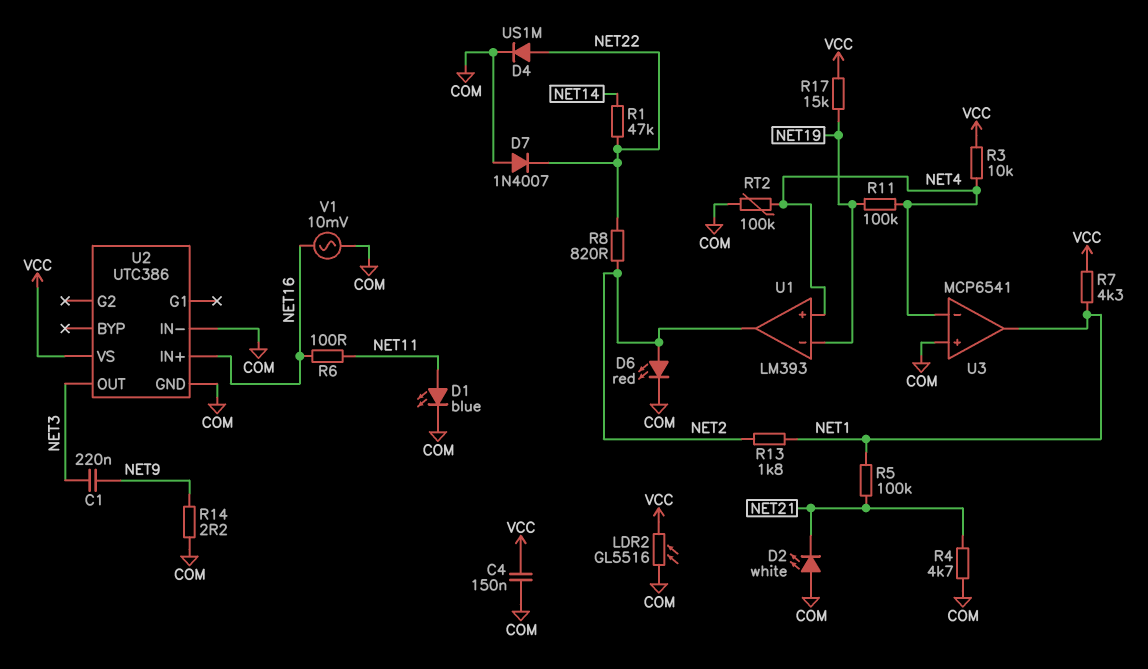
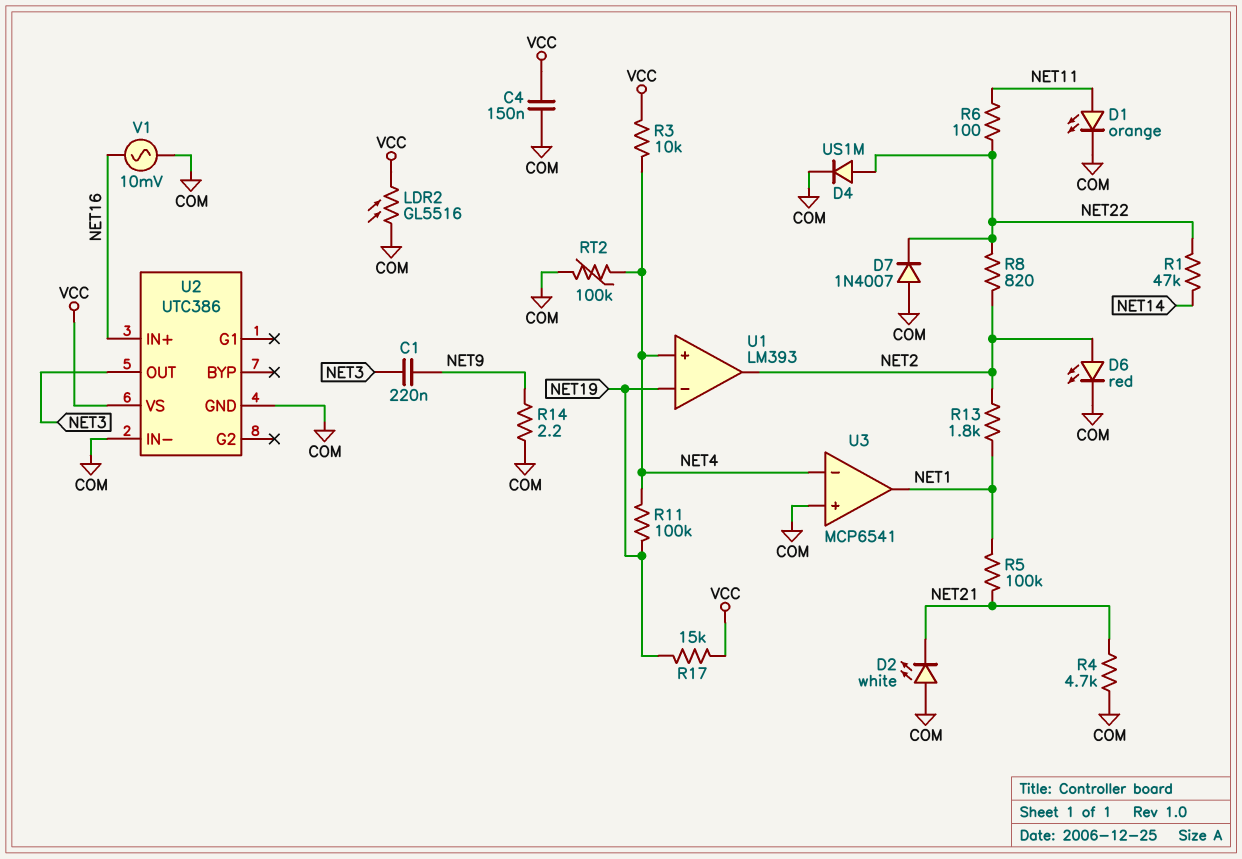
D1: LED blue (A NET11, K COM) -> LED orange (A NET11, K COM)
R6: 100 (NET11, NET16) -> 100 (NET11, NET22)
R7: 4.3k (NET1, VCC) -> none

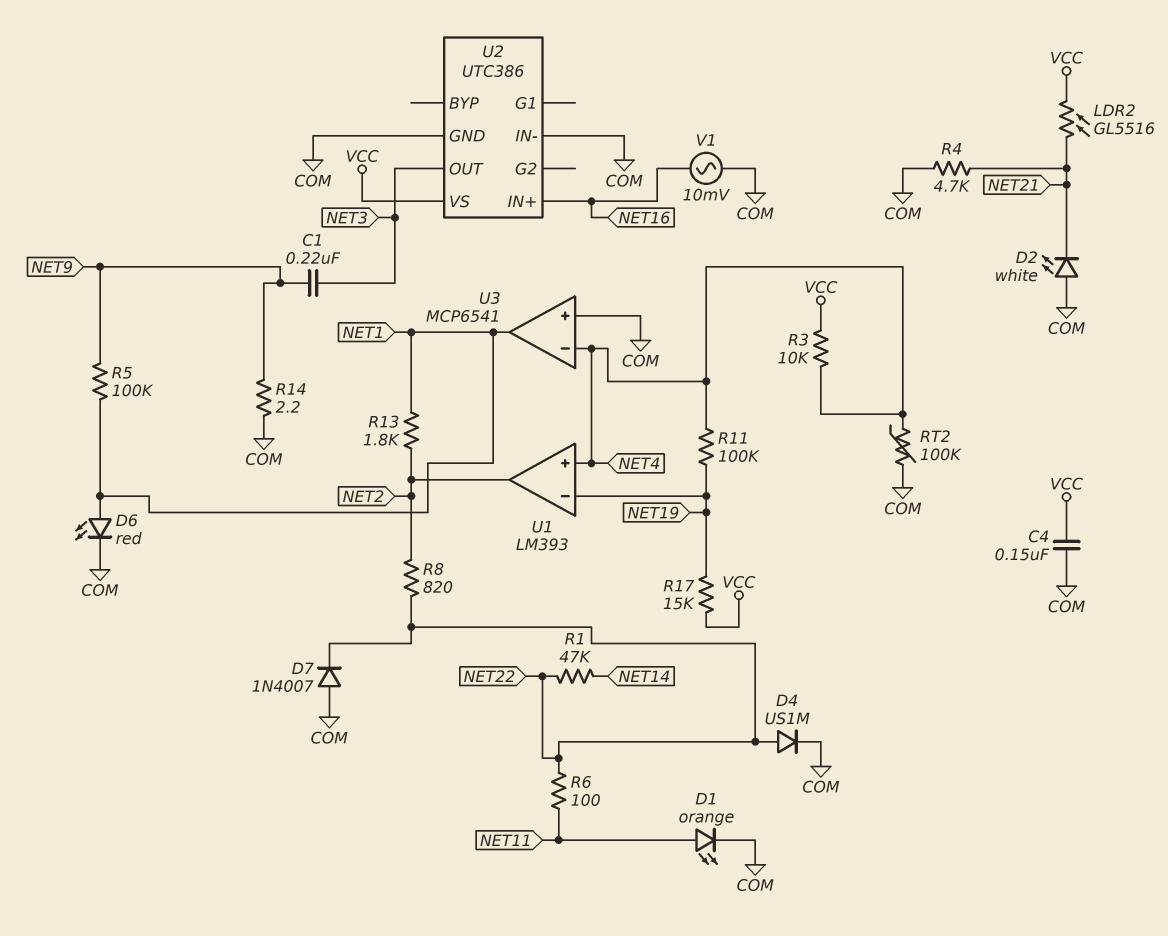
D6: LED red (A NET2, K COM) -> LED red (A NET1, K COM)
LDR2: GL5516 (COM, VCC) -> GL5516 (NET21, VCC)
R5: 100k (NET1, NET21) -> 100k (NET1, NET9)

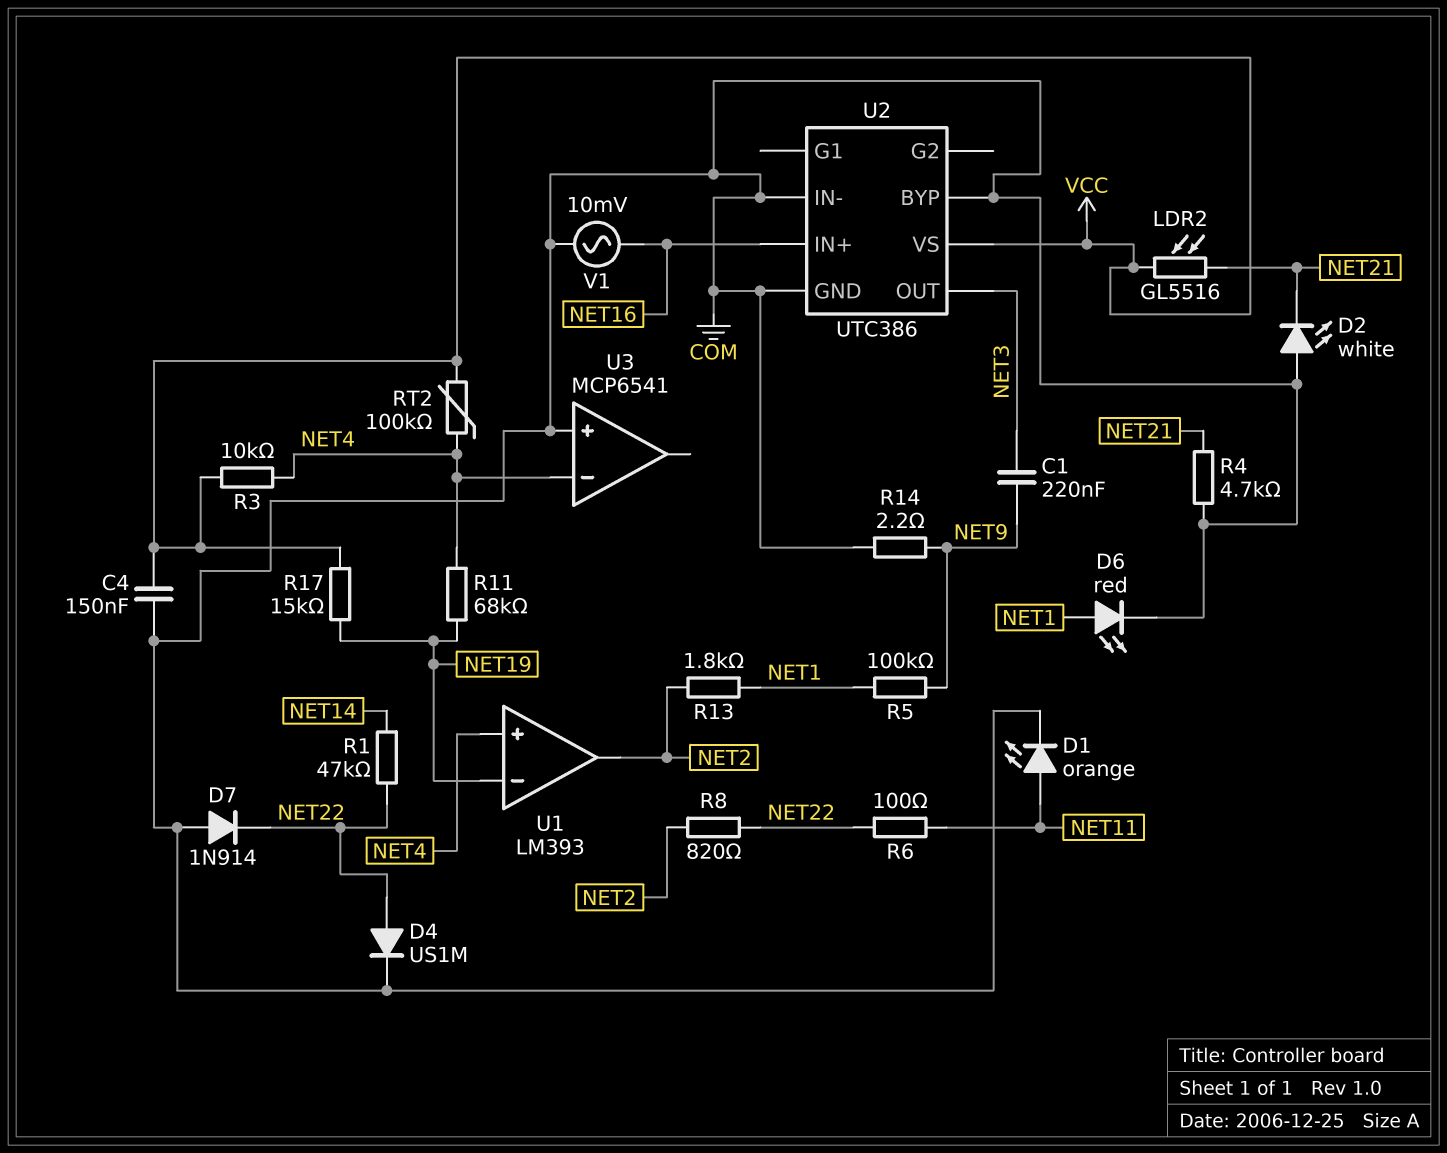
D7: diode 1N4007 (A COM, K NET22) -> diode 1N914 (A COM, K NET22)
R11: 100k (NET4, NET19) -> 68k (NET4, NET19)
RT2: 100k (COM, NET4) -> 100k (NET4, VCC)
U2 pin BYP: none -> COM
U3 pin out: NET1 -> none

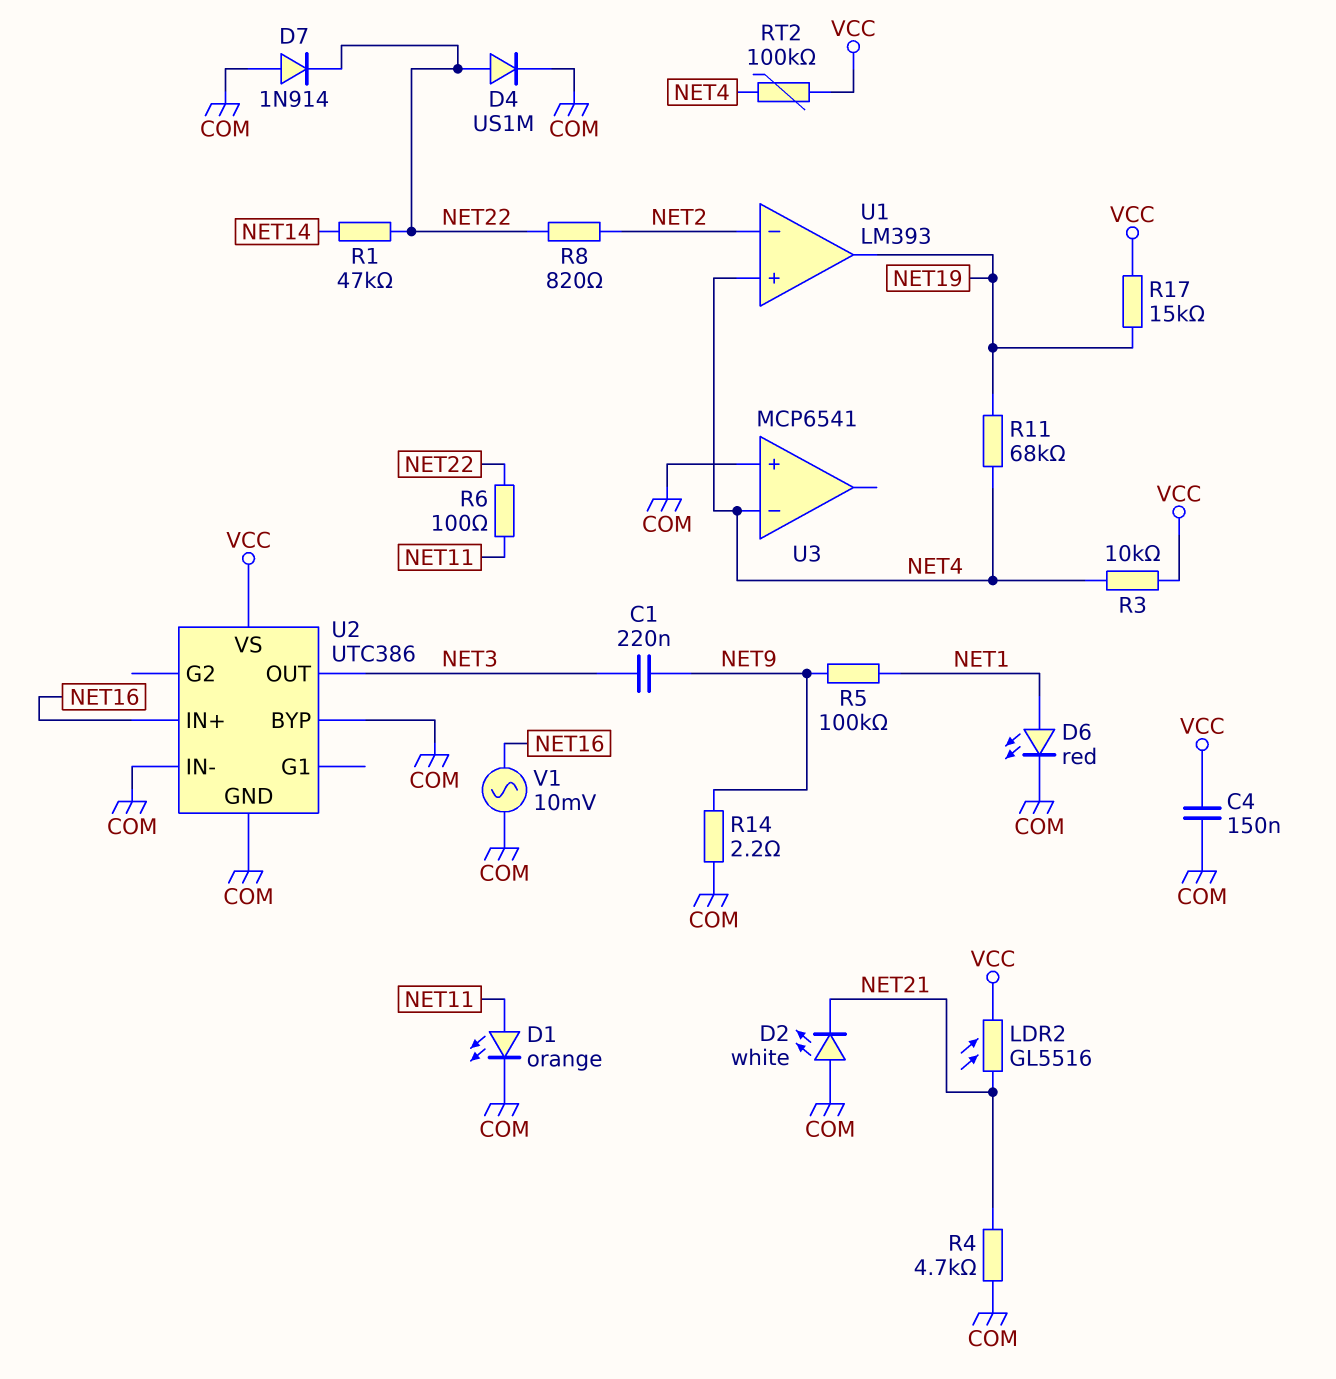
R13: 1.8k (NET1, NET2) -> none
U1 pin in-: NET19 -> NET2
U1 pin out: NET2 -> NET19

